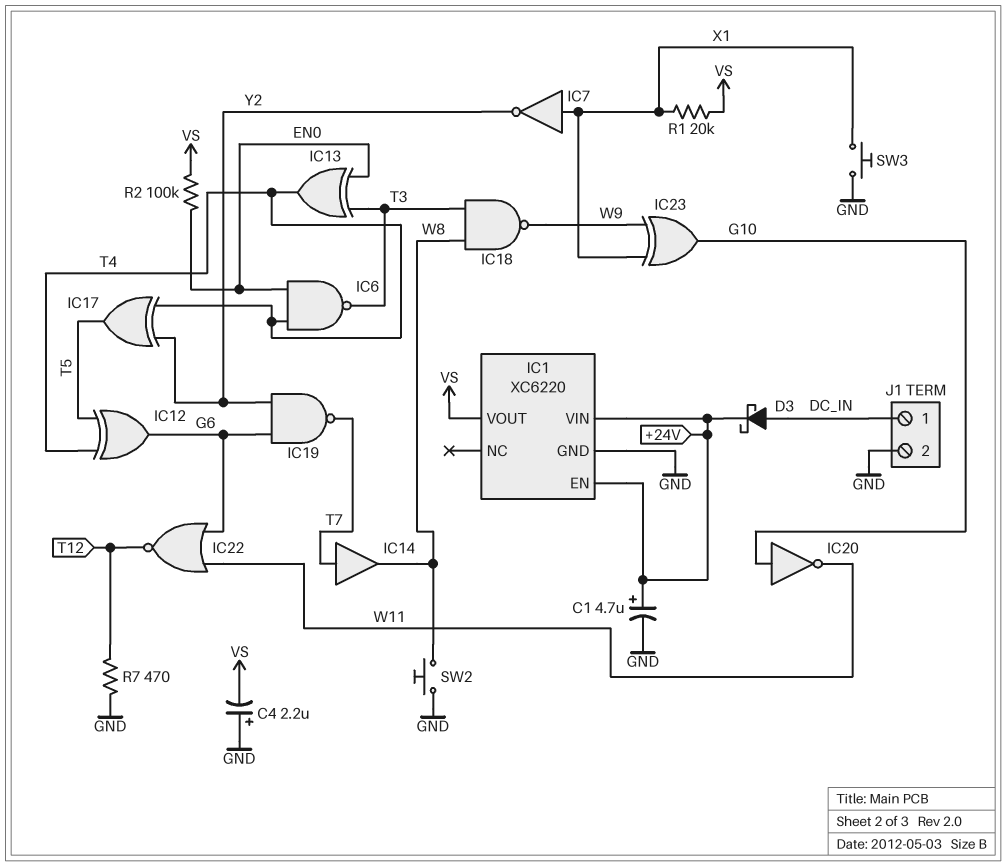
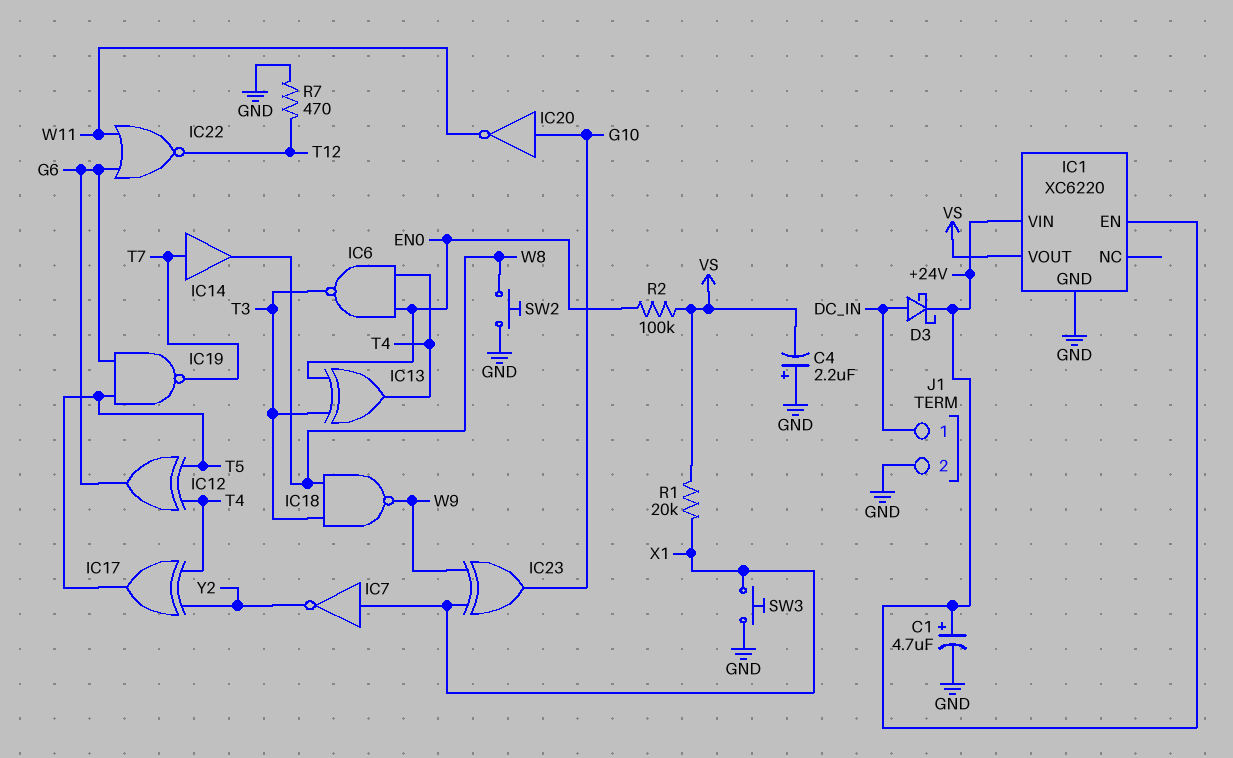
IC19: NAND (in G6, in Y2, out T7) -> NAND (in G6, in T5, out T7)

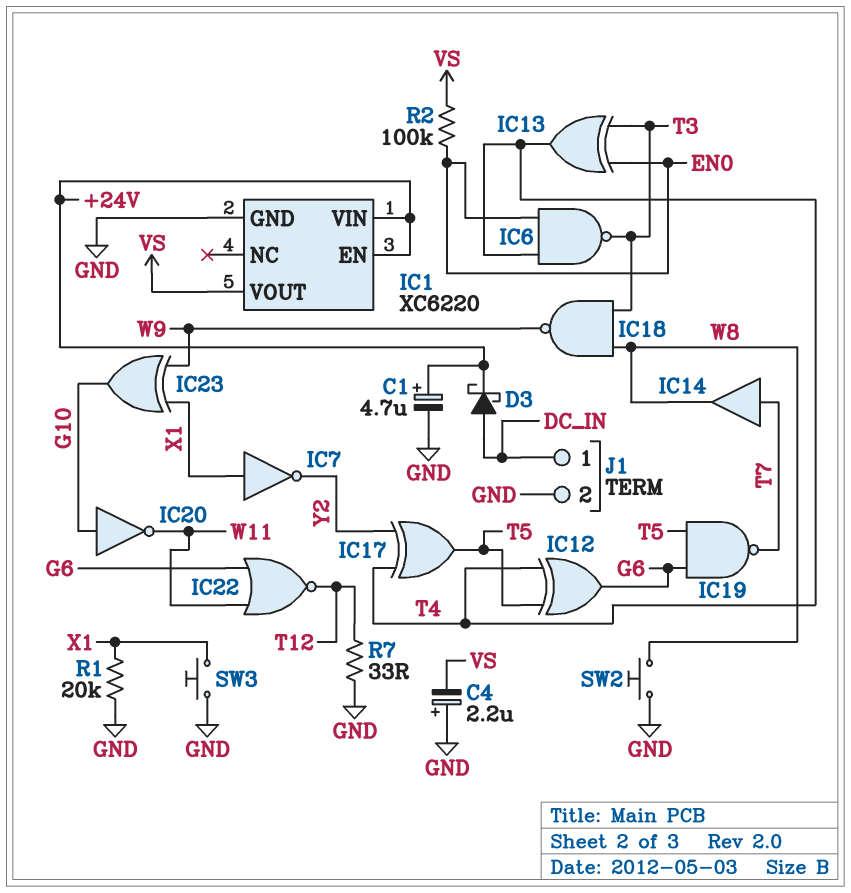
R1: 20k (VS, X1) -> 20k (GND, X1)
R7: 470 (GND, T12) -> 33 (GND, T12)

